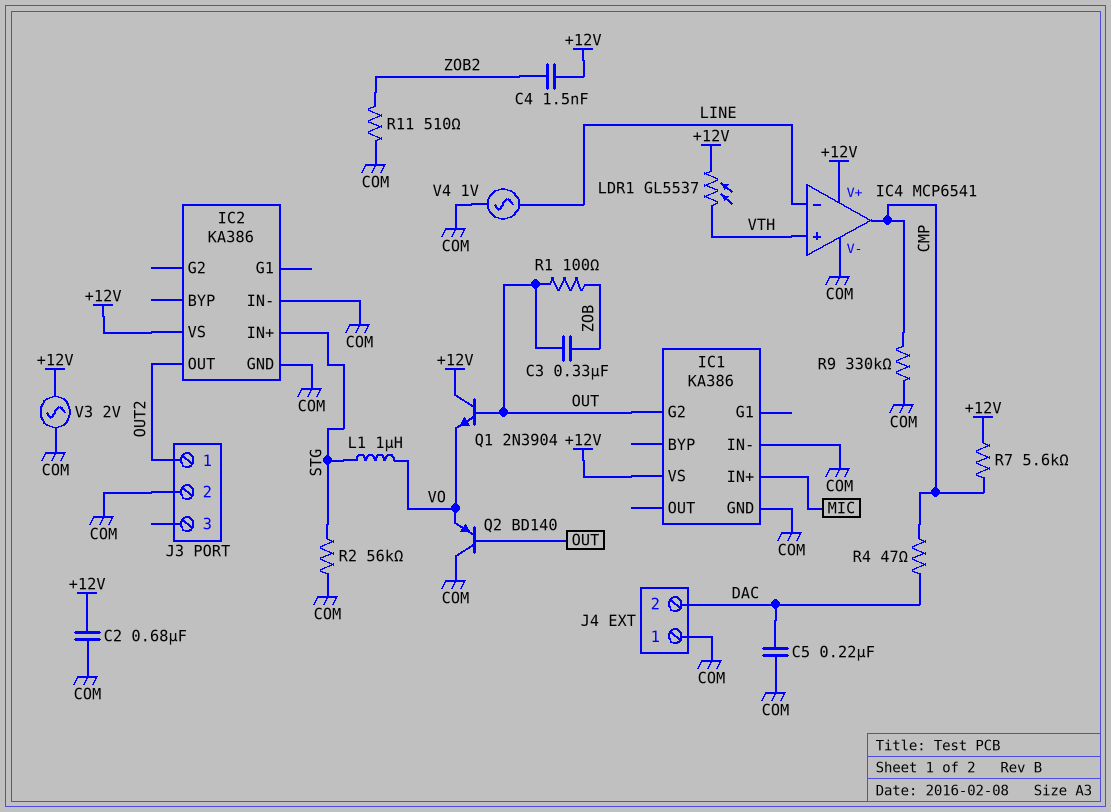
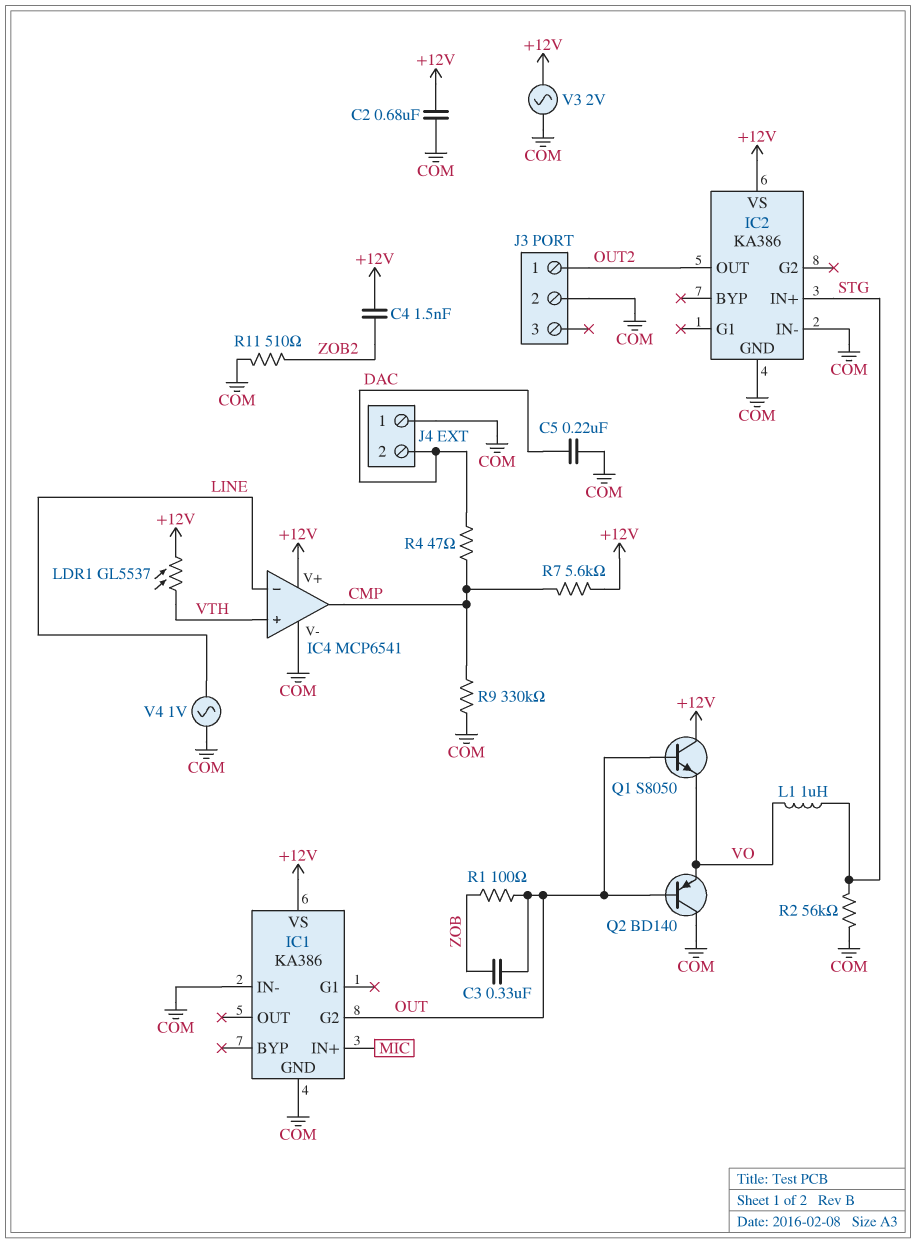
Q1: NPN 2N3904 (B OUT, C +12V, E VO) -> NPN S8050 (B OUT, C +12V, E VO)

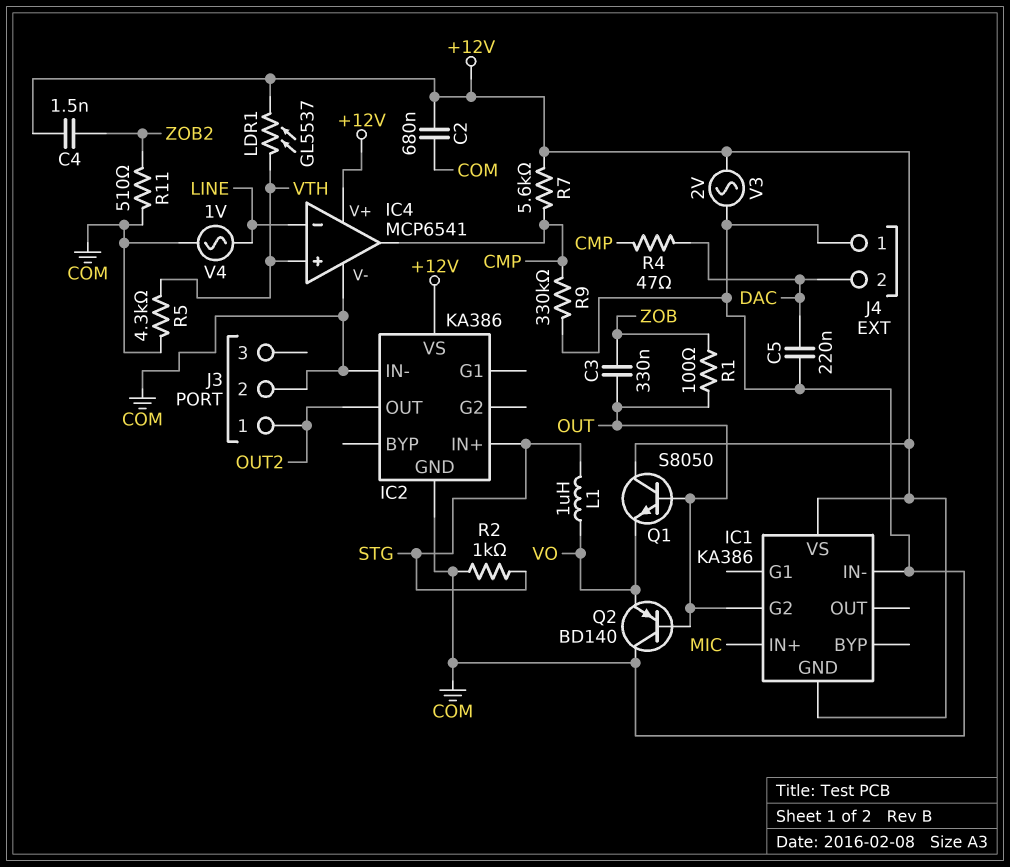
IC1 pin GND: COM -> +12V
R2: 56k (COM, STG) -> 1k (COM, STG)
R5: none -> 4.3k (COM, VTH)

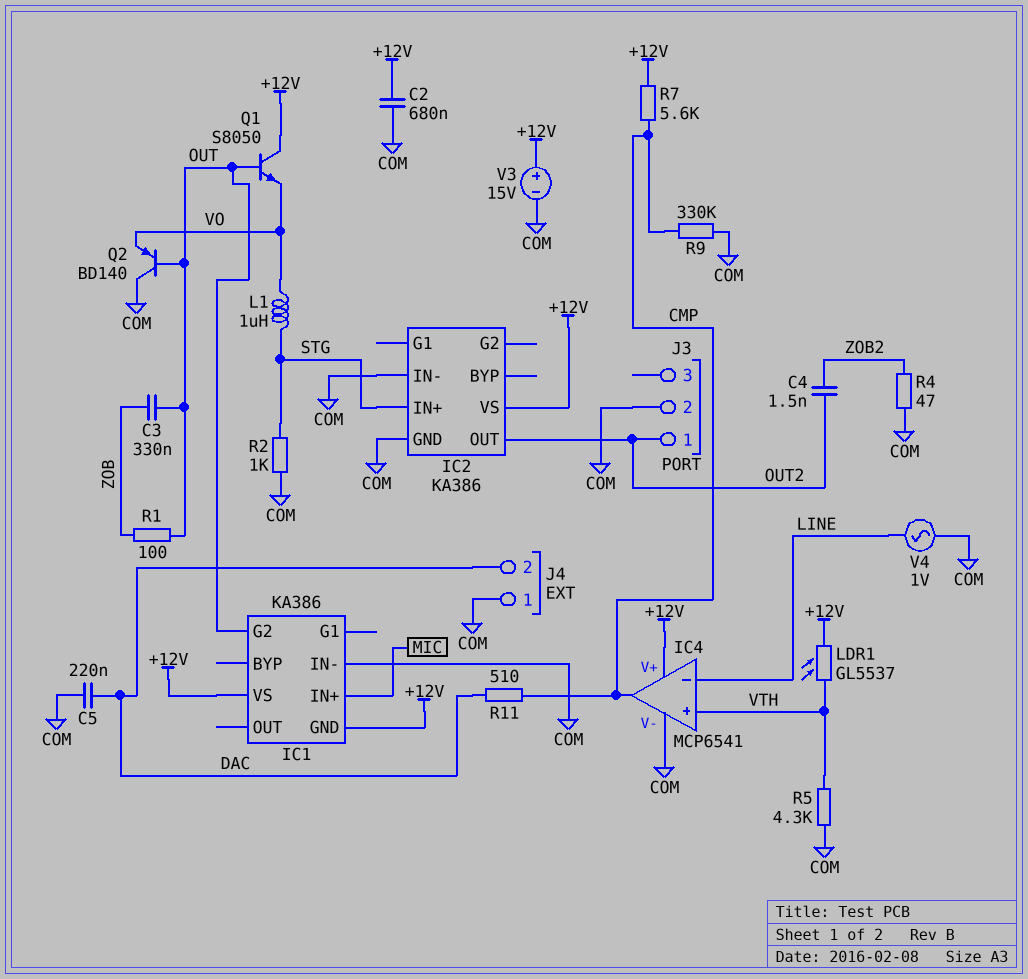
C4: 1.5nF (+12V, ZOB2) -> 1.5nF (OUT2, ZOB2)
R4: 47 (CMP, DAC) -> 47 (COM, ZOB2)
R11: 510 (COM, ZOB2) -> 510 (CMP, DAC)
V3: AC 2V (+12V, COM) -> 15V (plus +12V, minus COM)

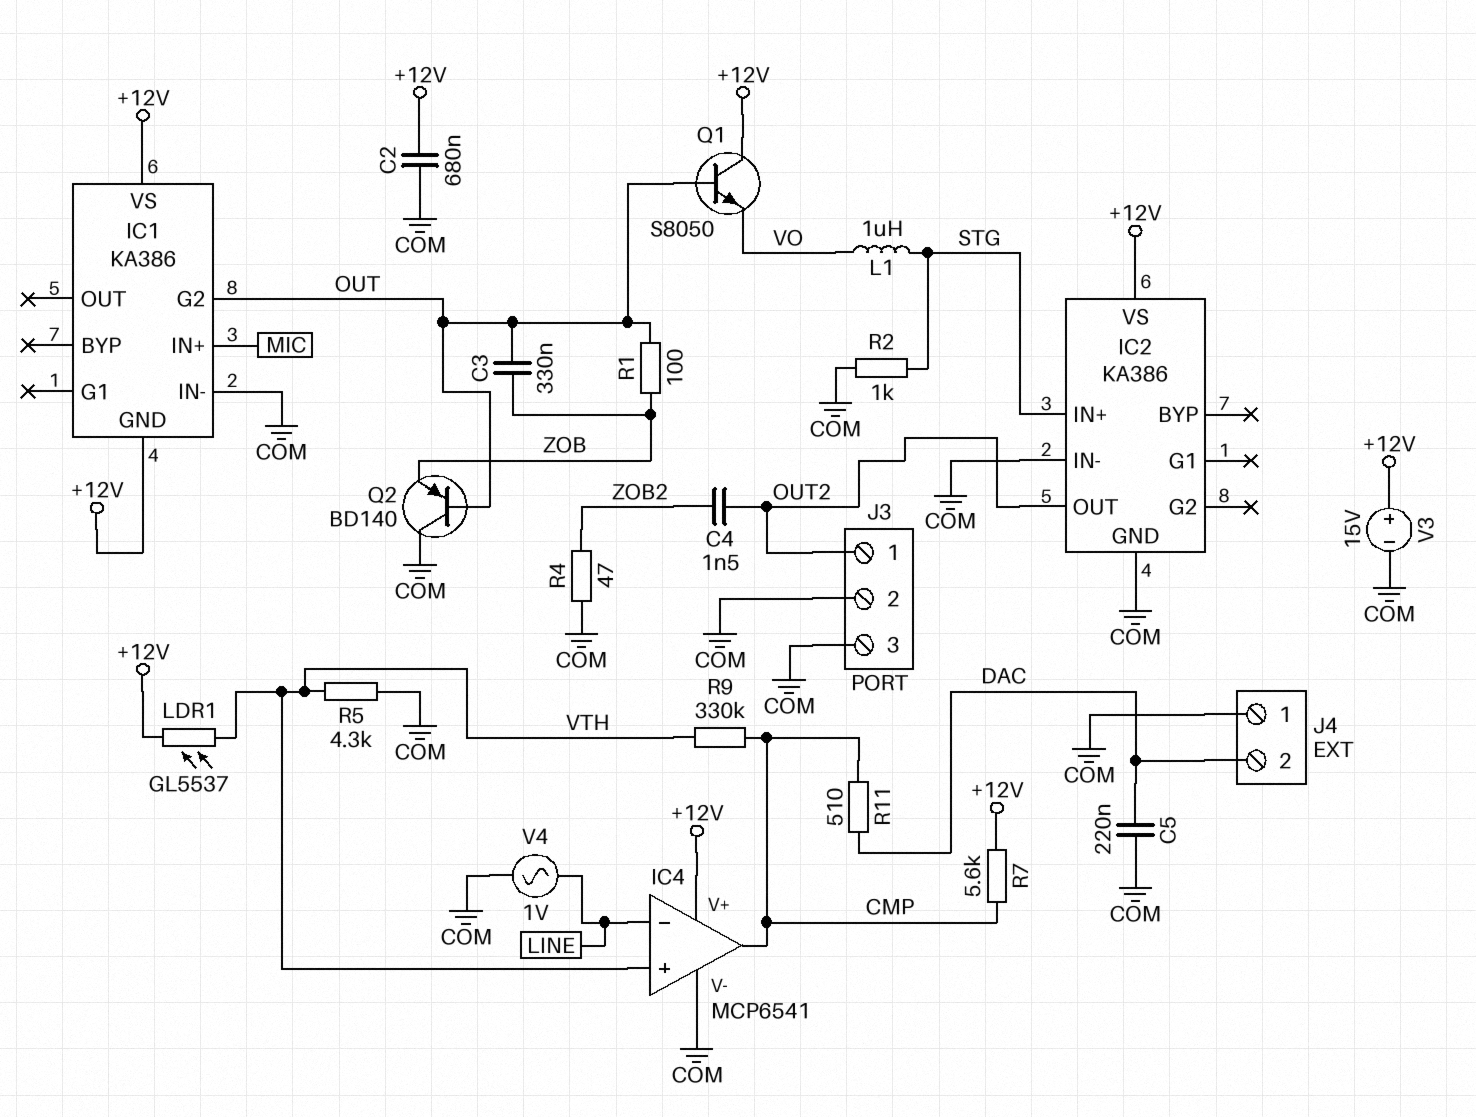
J3 pin 3: none -> COM
Q2: PNP BD140 (B OUT, C COM, E VO) -> PNP BD140 (B OUT, C COM, E ZOB)
R9: 330k (CMP, COM) -> 330k (CMP, VTH)

